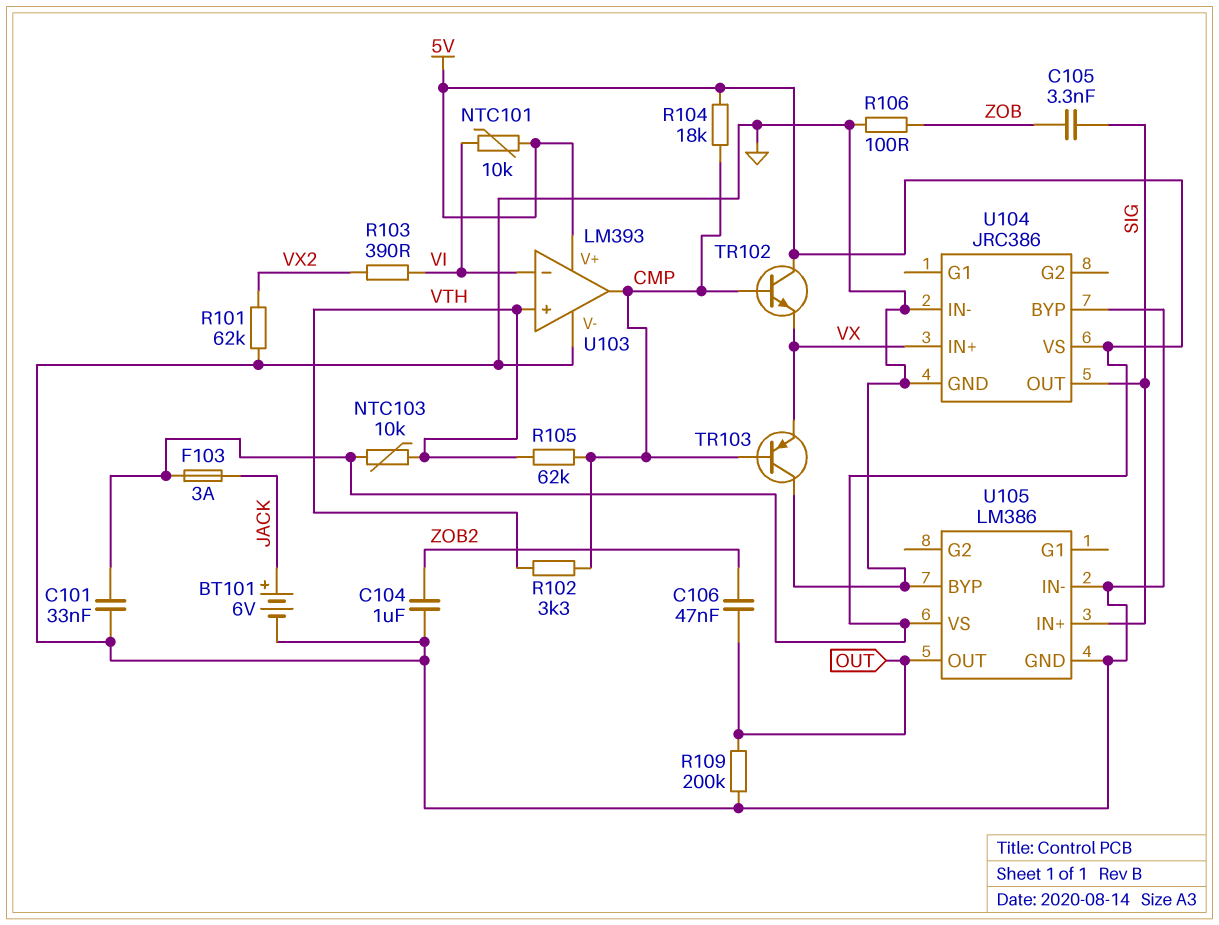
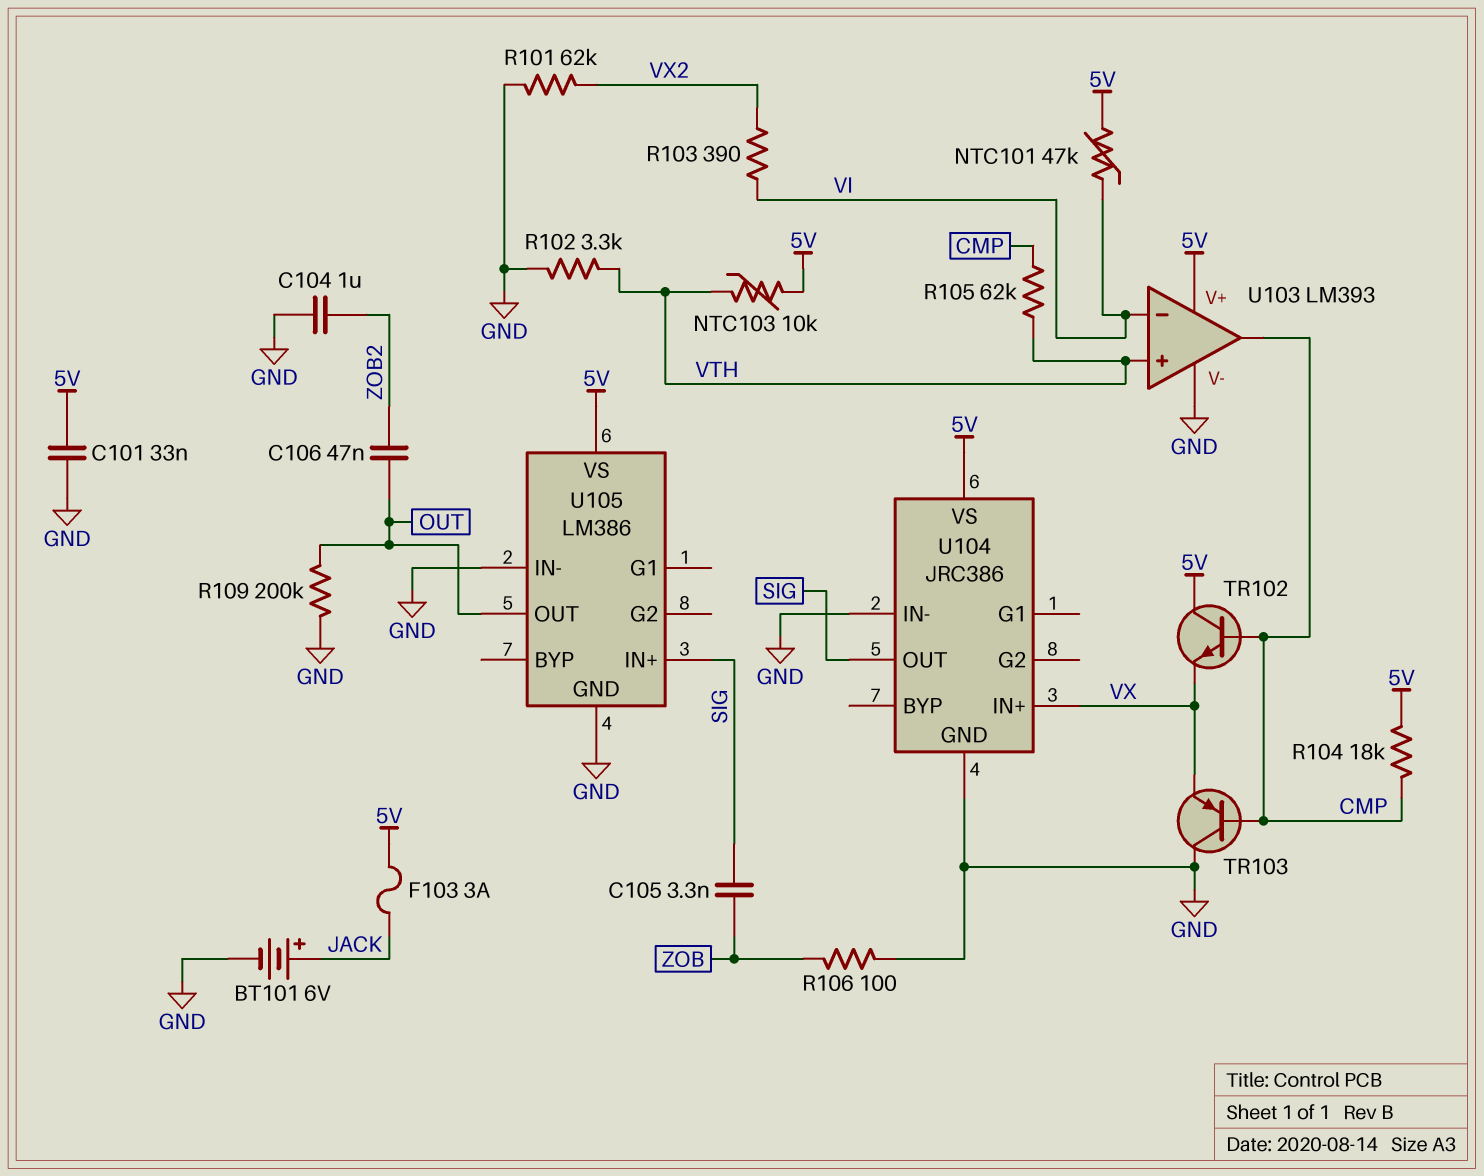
NTC101: 10k (5V, VI) -> 47k (5V, VI)
R102: 3.3k (CMP, VTH) -> 3.3k (GND, VTH)
U104 pin BYP: GND -> none
U105 pin BYP: GND -> none

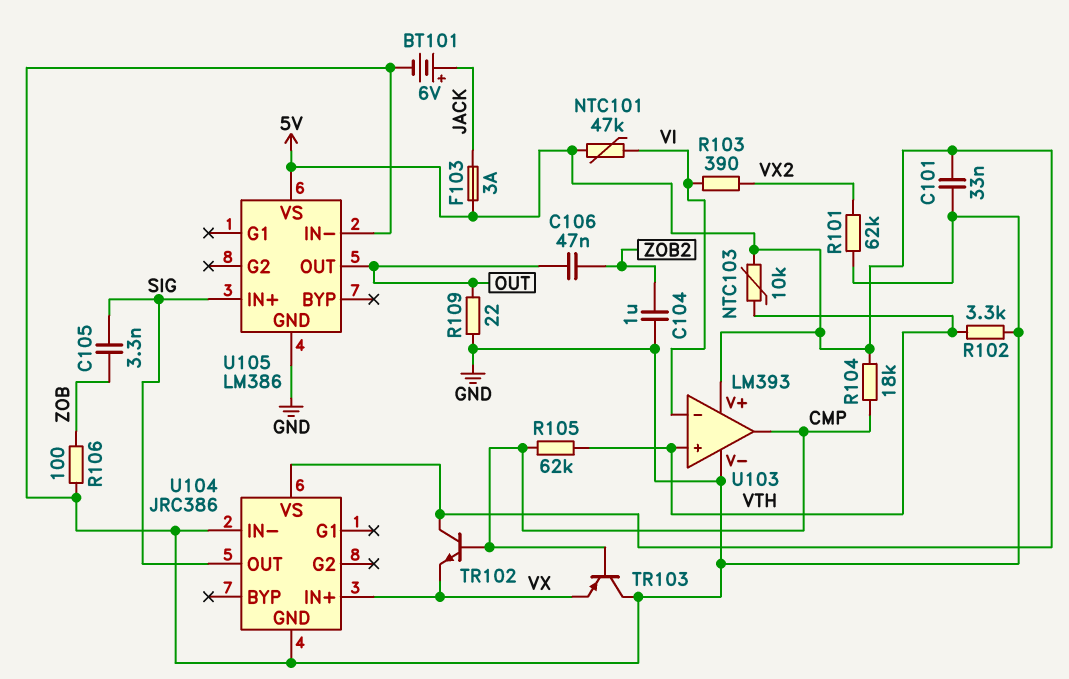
R109: 200k (GND, OUT) -> 22 (GND, OUT)

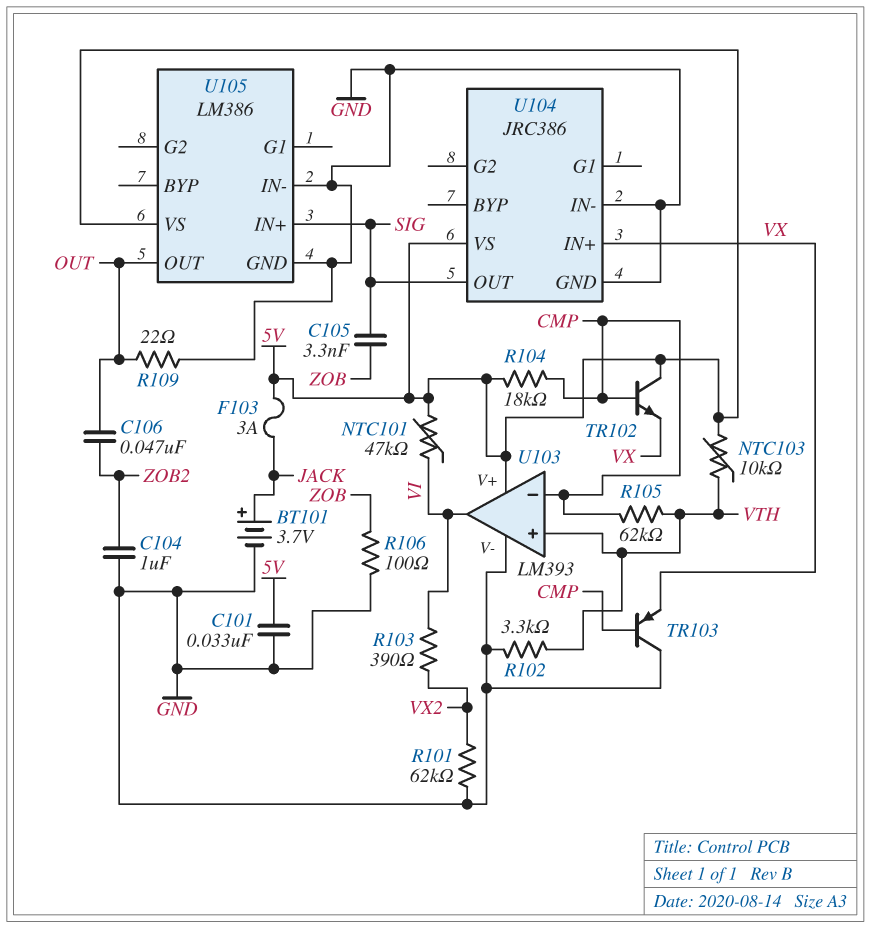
BT101: 6V (plus JACK, minus GND) -> 3.7V (plus JACK, minus GND)
U103 pin in-: VI -> CMP
U103 pin out: CMP -> VI

